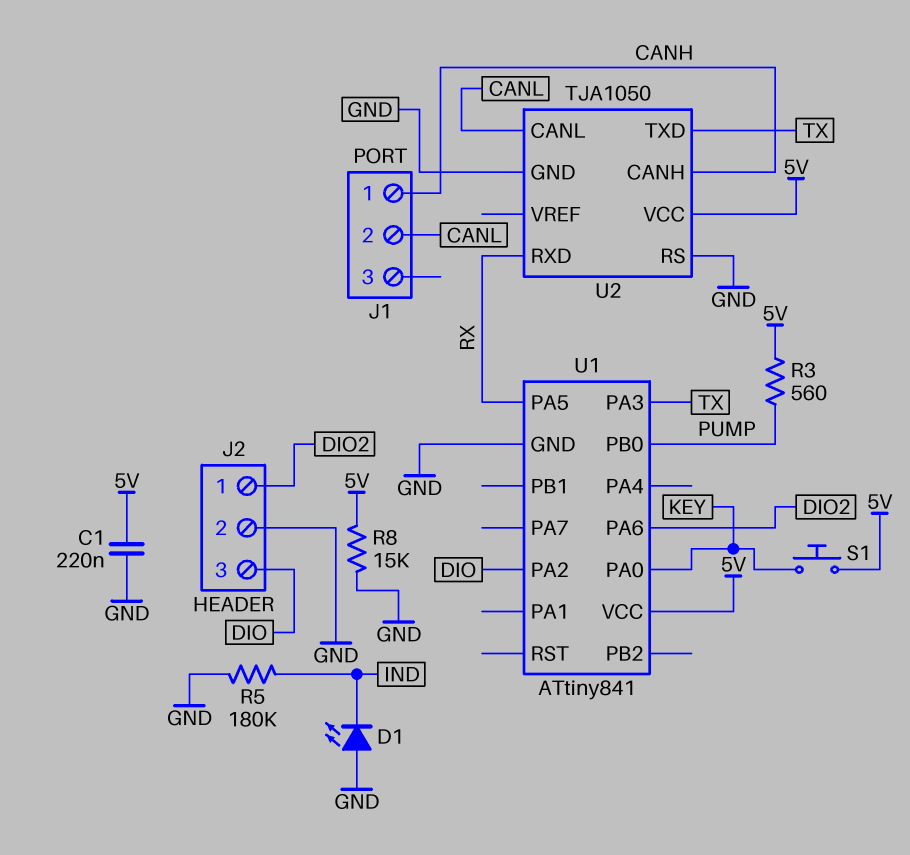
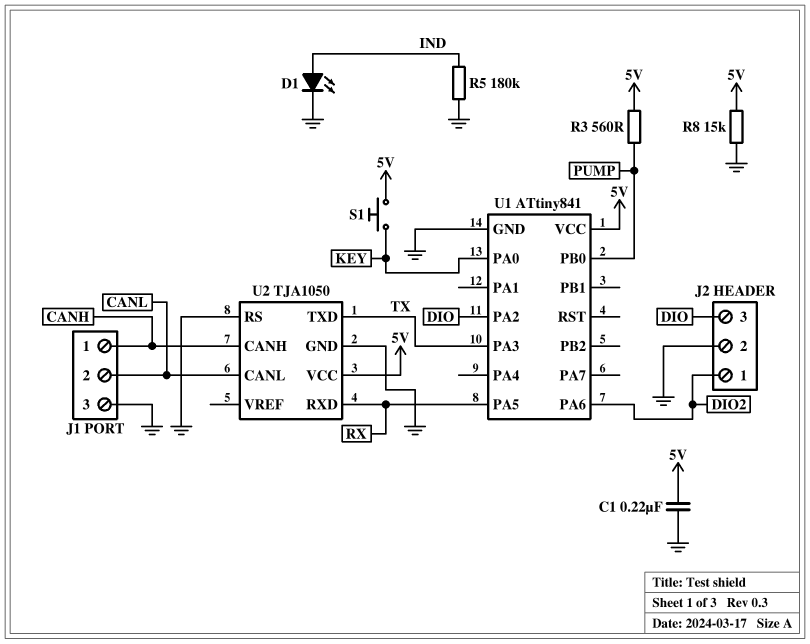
D1: LED (A GND, K IND) -> LED (A IND, K GND)
J1 pin 3: none -> GND

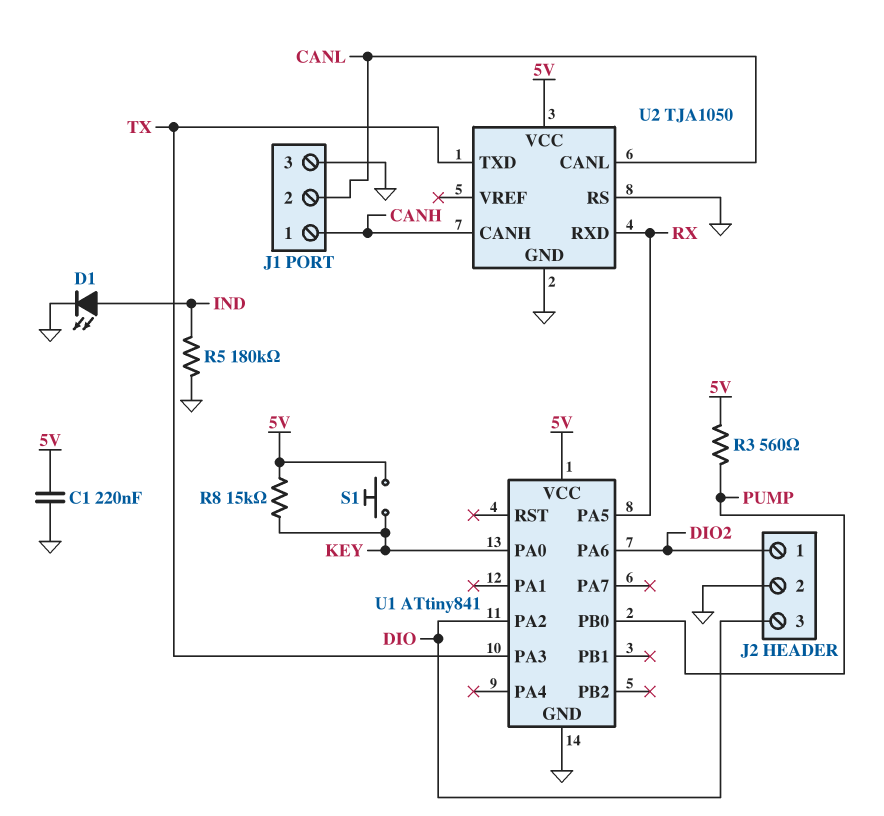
R8: 15k (5V, GND) -> 15k (5V, KEY)

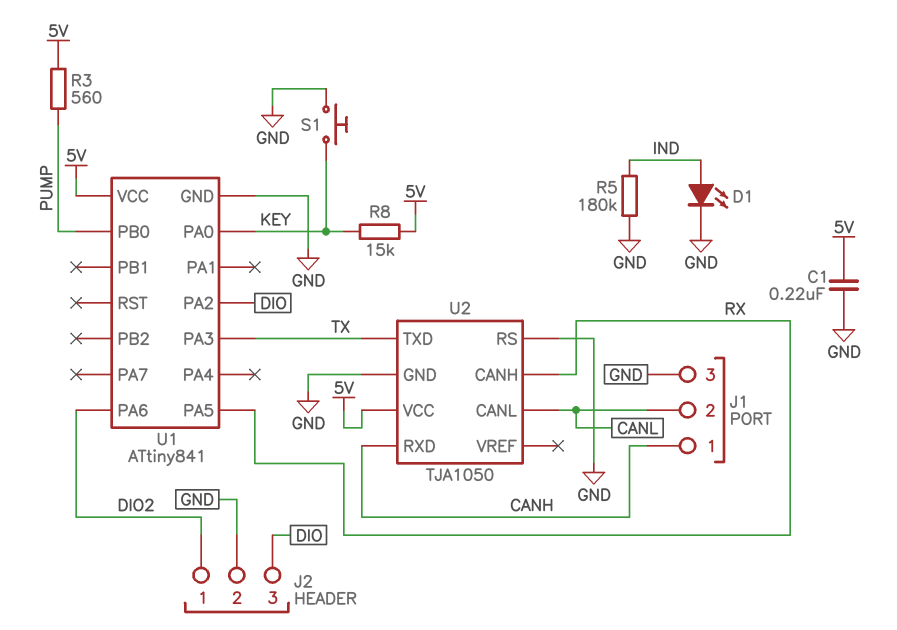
S1: button (5V, KEY) -> button (GND, KEY)
U2 pin CANH: CANH -> RX
U2 pin RXD: RX -> CANH

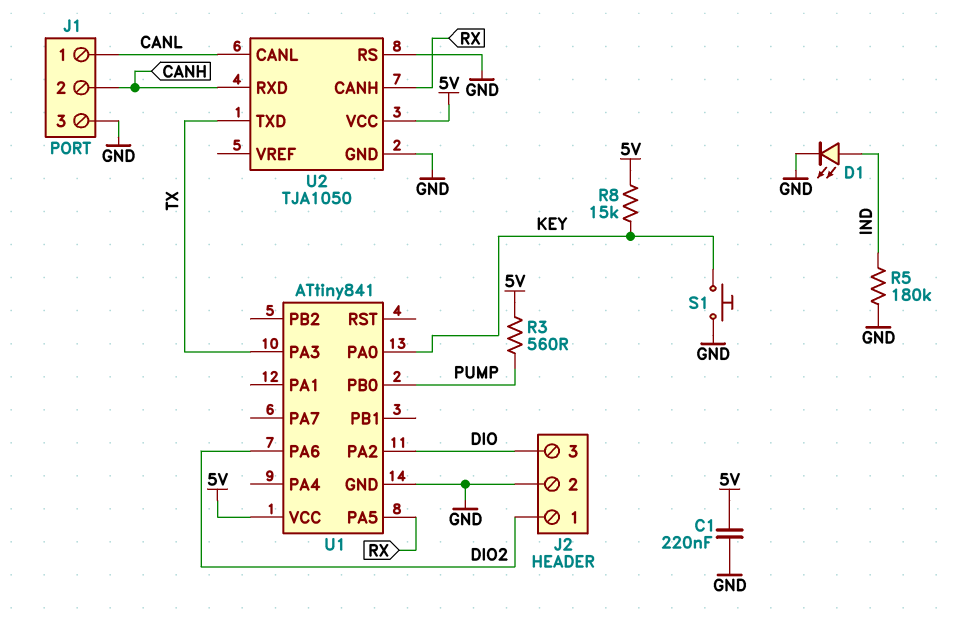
J1 pin 1: CANH -> CANL
J1 pin 2: CANL -> CANH

